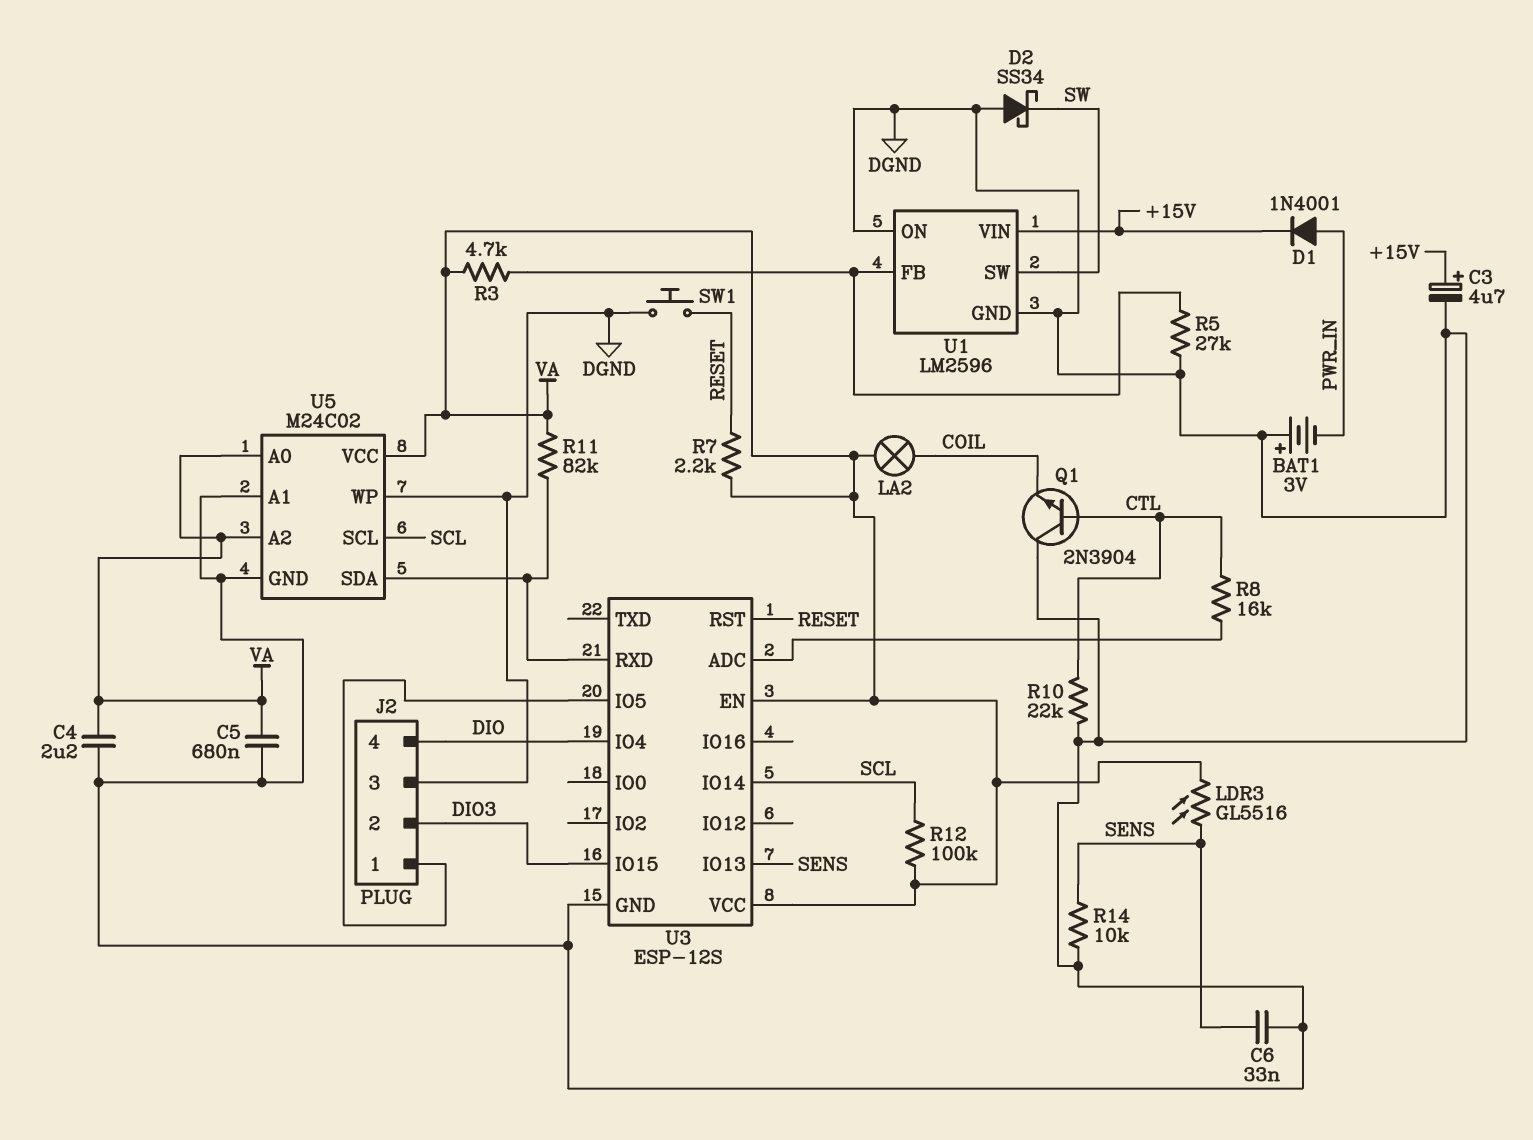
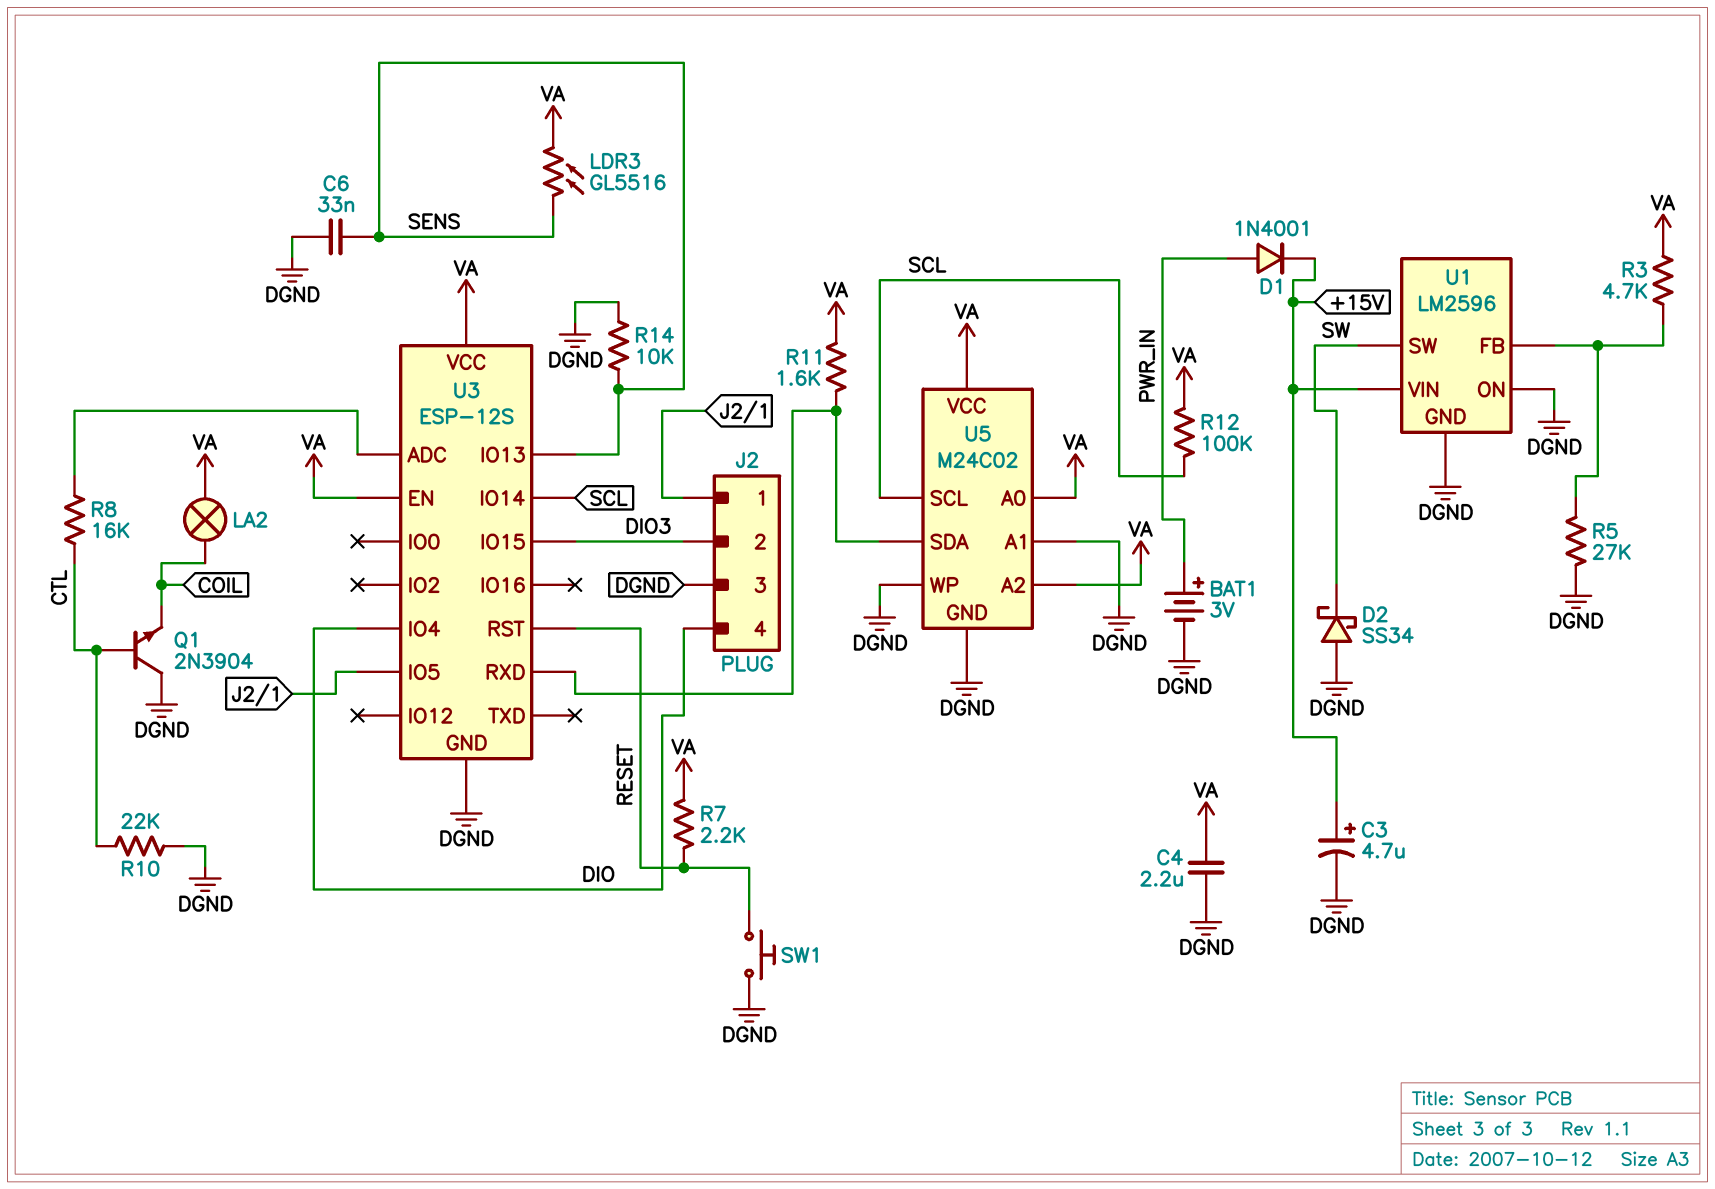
BAT1: 3V (plus DGND, minus PWR_IN) -> 3V (plus PWR_IN, minus DGND)
C5: 680nF (DGND, VA) -> none
R11: 82k (U3/RXD, VA) -> 1.6k (U3/RXD, VA)

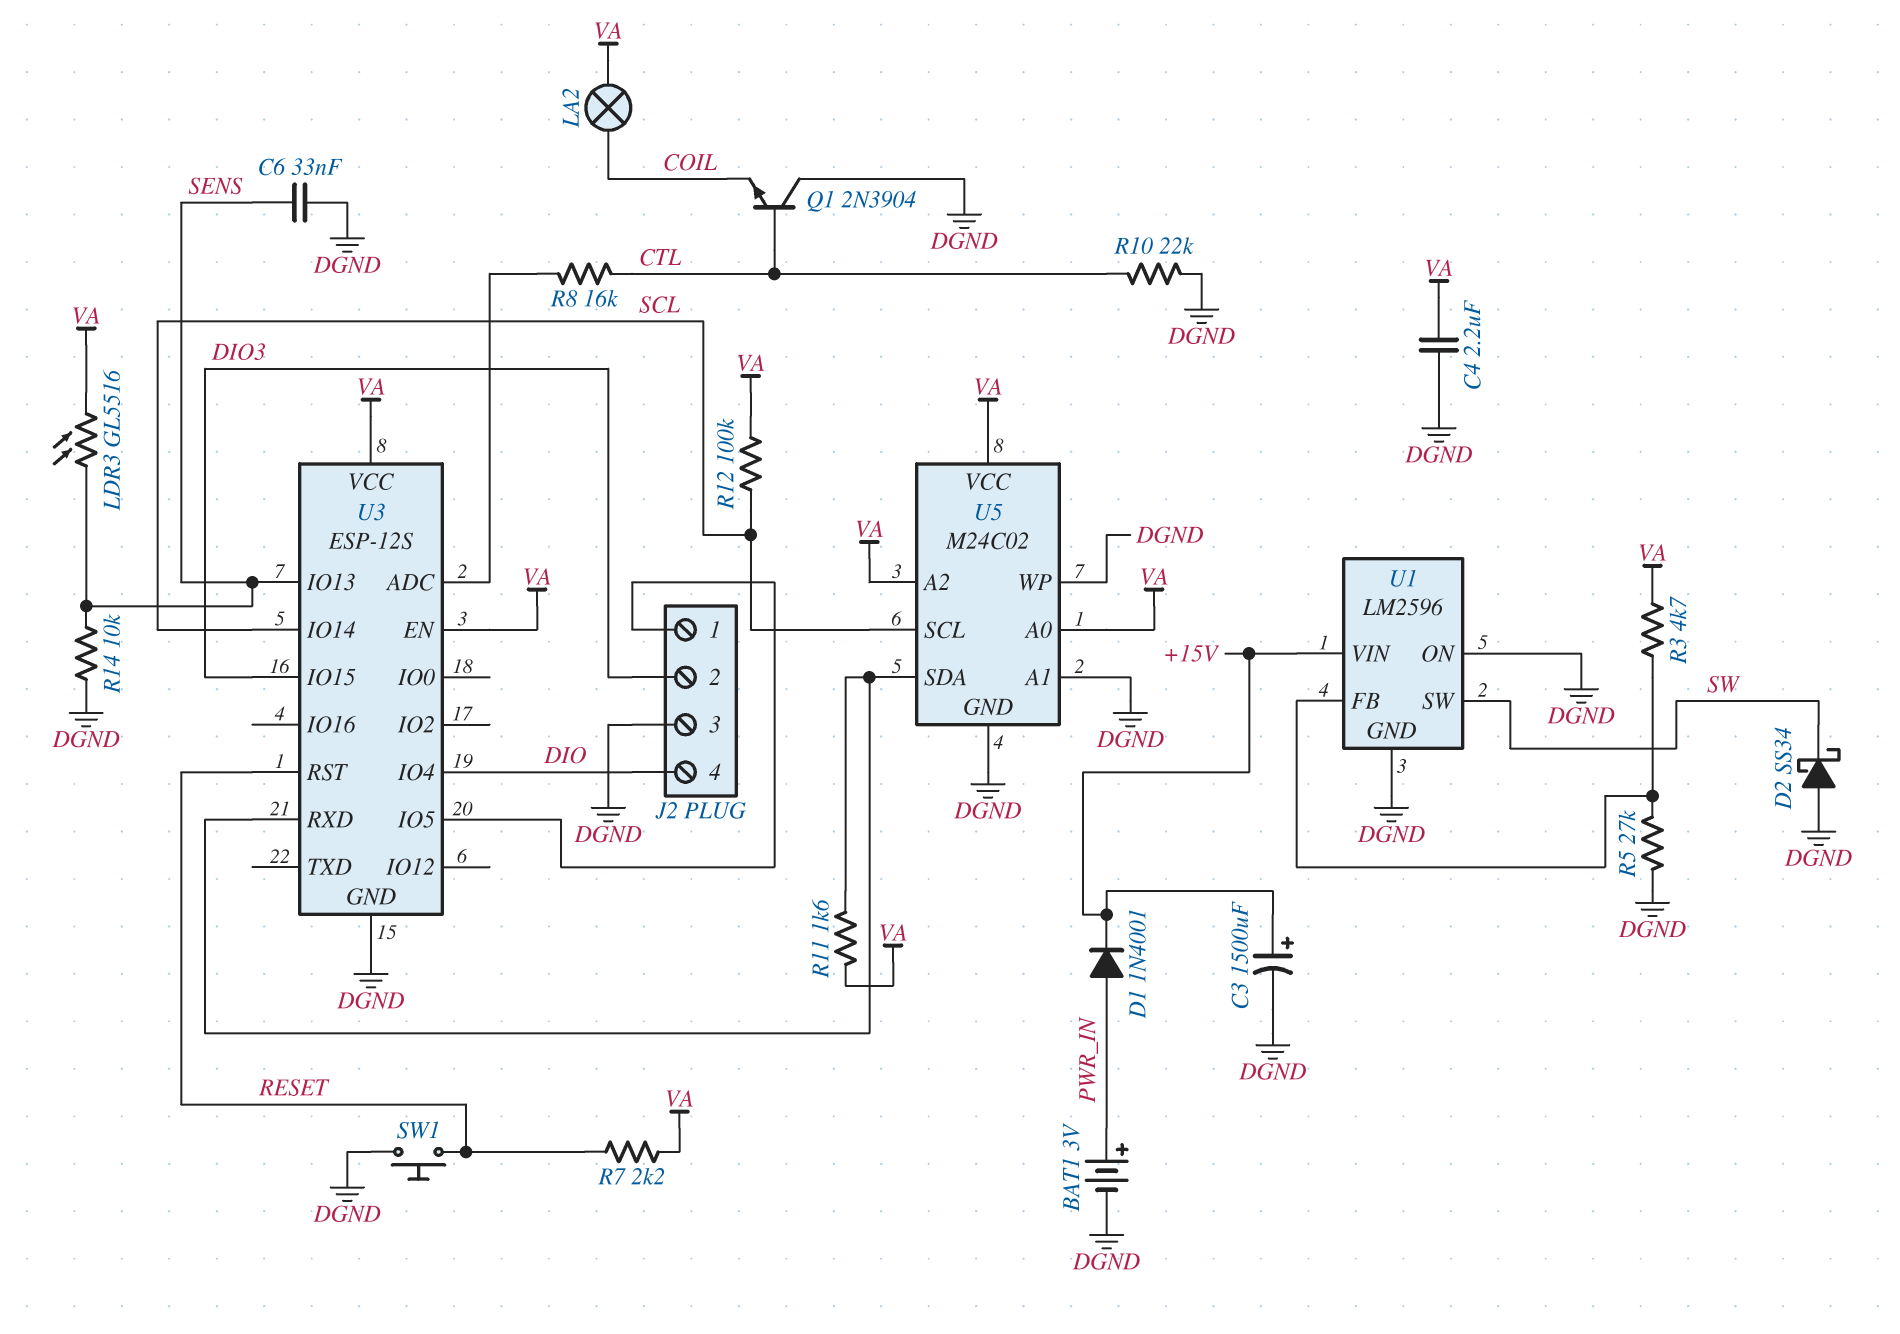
C3: 4.7uF (plus +15V, minus DGND) -> 1500uF (plus +15V, minus DGND)

